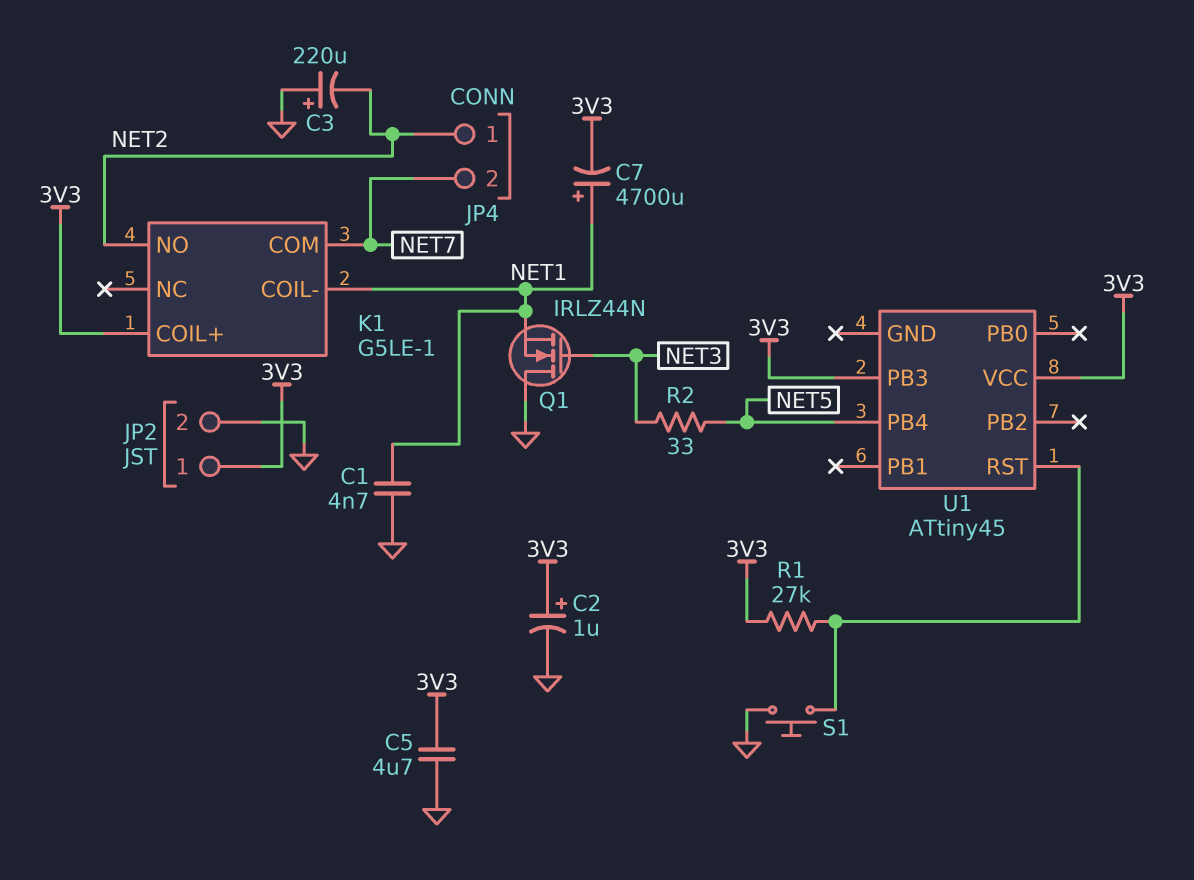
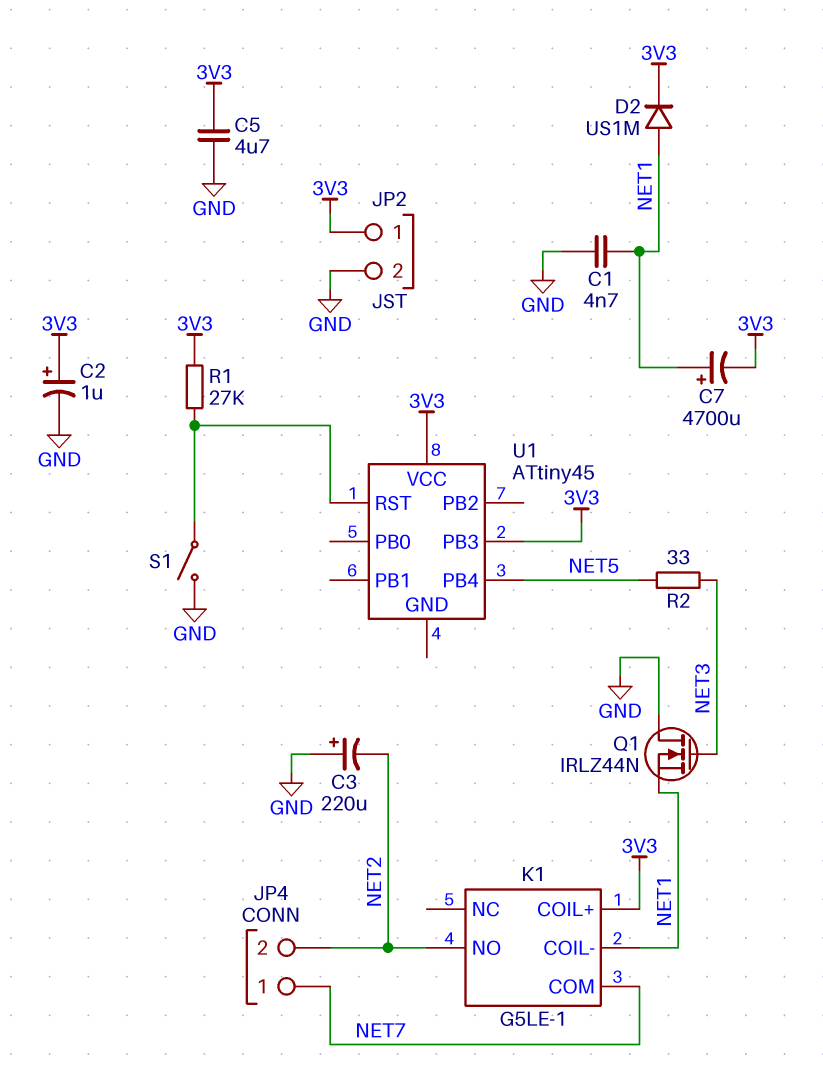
D2: none -> diode US1M (A NET1, K 3V3)
JP4 pin 1: NET2 -> NET7
JP4 pin 2: NET7 -> NET2
S1: button (GND, U1/RST) -> switch (GND, U1/RST)

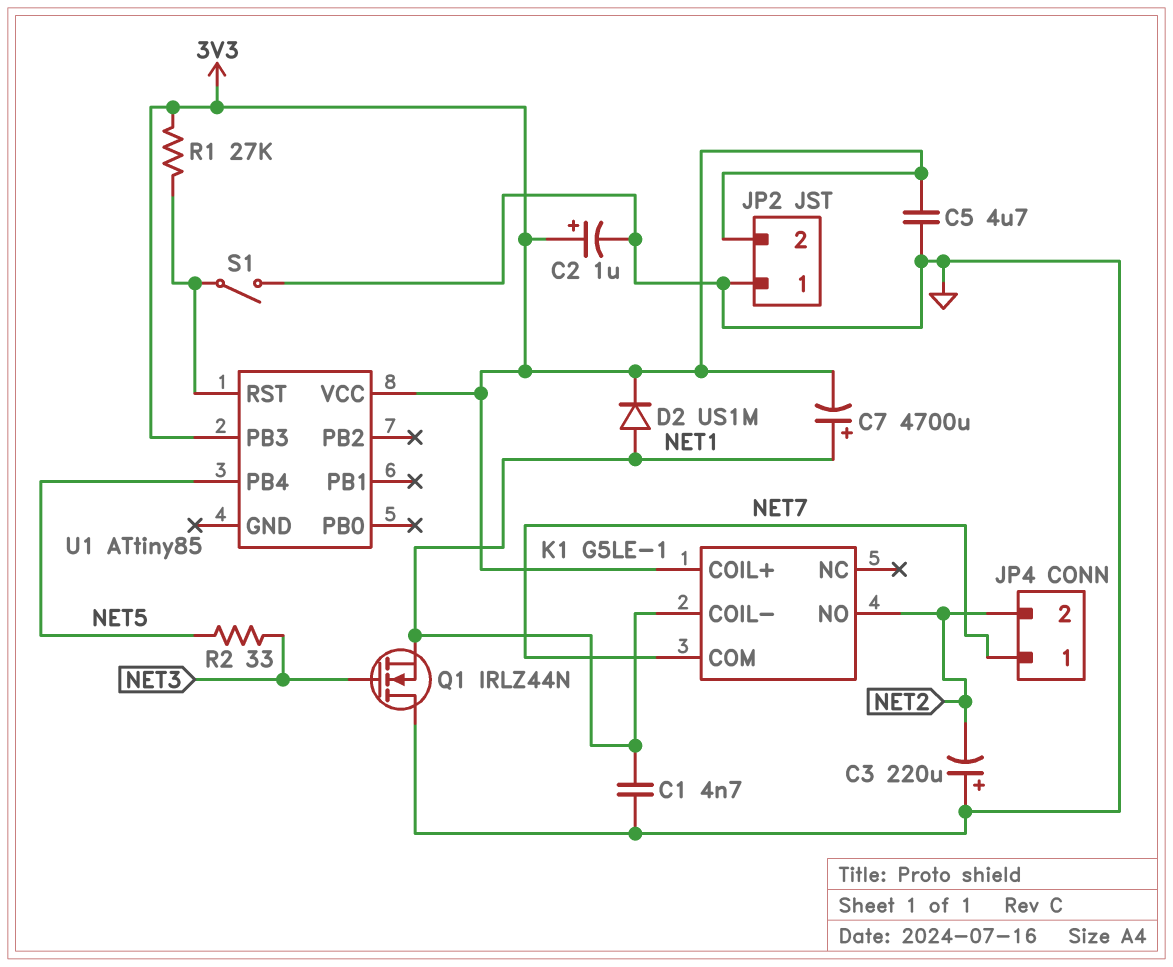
JP2 pin 1: 3V3 -> GND
JP2 pin 2: GND -> 3V3
U1: ATtiny45 -> ATtiny85

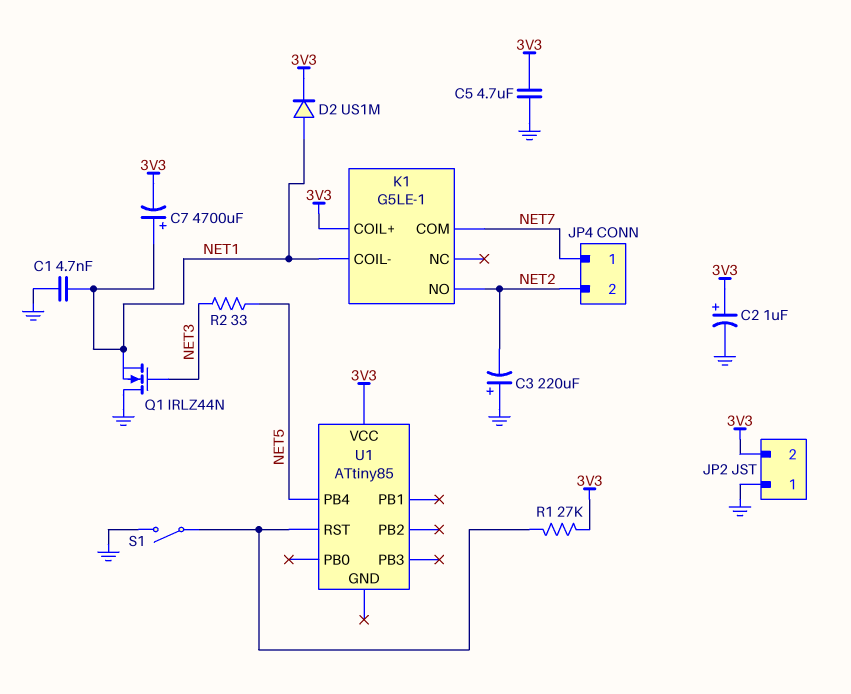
U1 pin PB3: 3V3 -> none

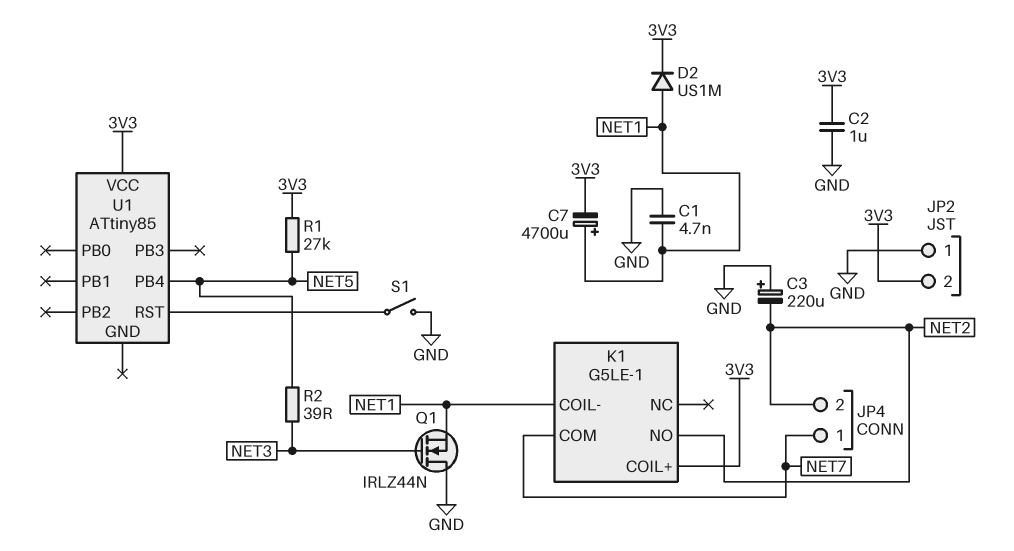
C2: 1uF (plus 3V3, minus GND) -> 1uF (3V3, GND)
C5: 4.7uF (3V3, GND) -> none
R1: 27k (3V3, U1/RST) -> 27k (3V3, NET5)
R2: 33 (NET3, NET5) -> 39 (NET3, NET5)

